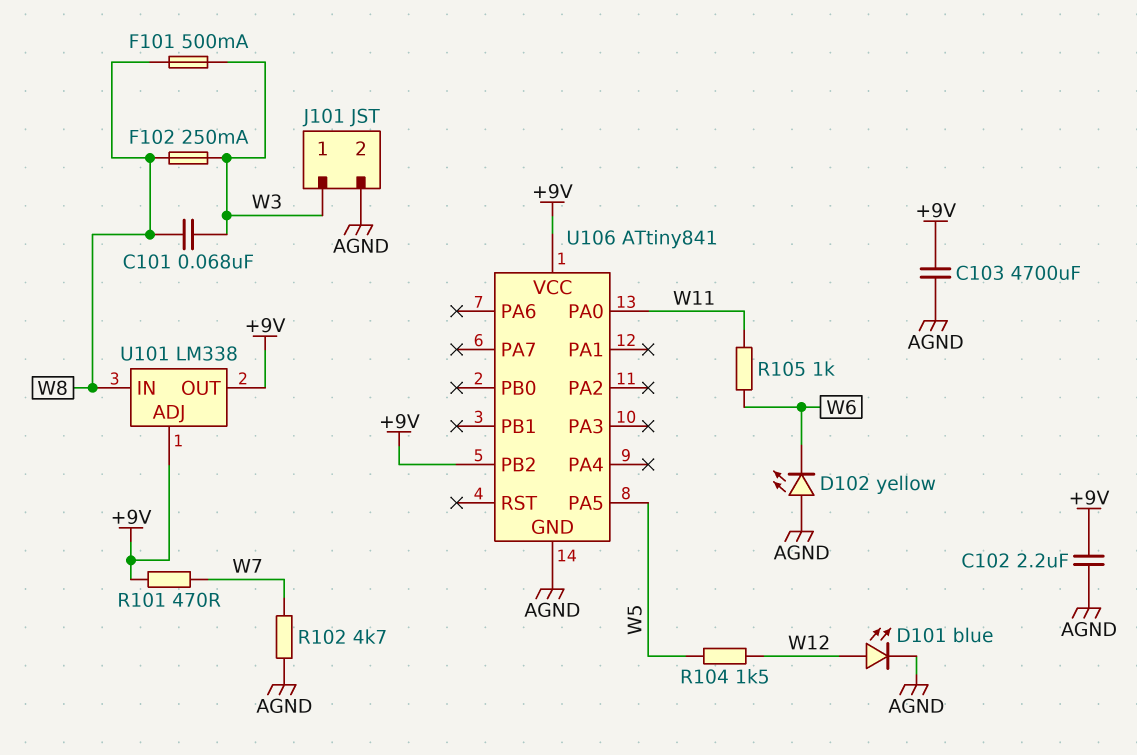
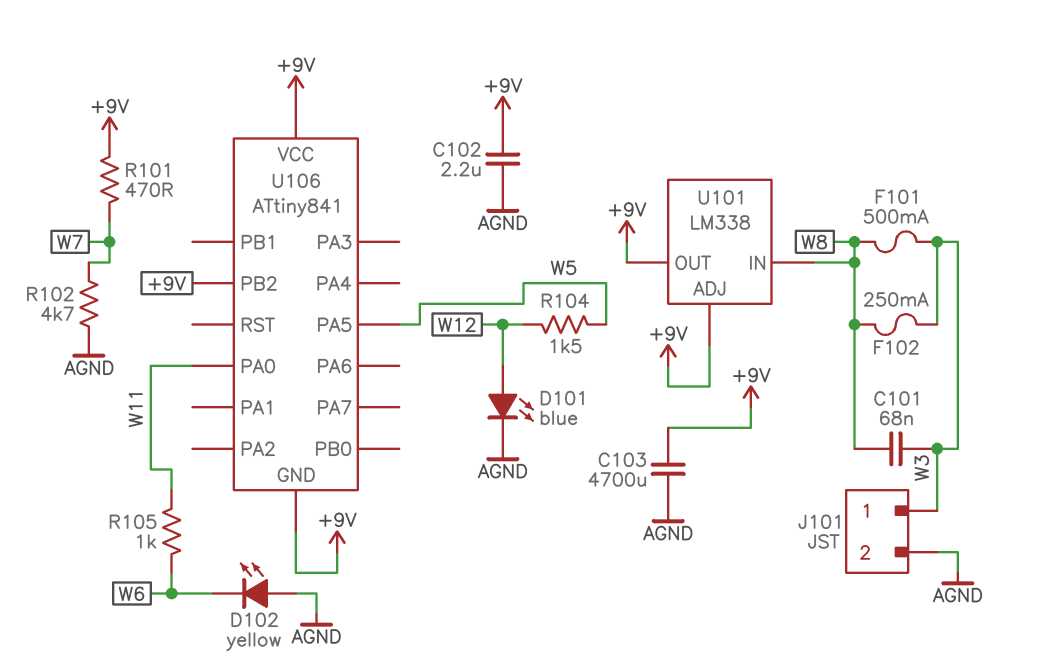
U106 pin GND: AGND -> +9V

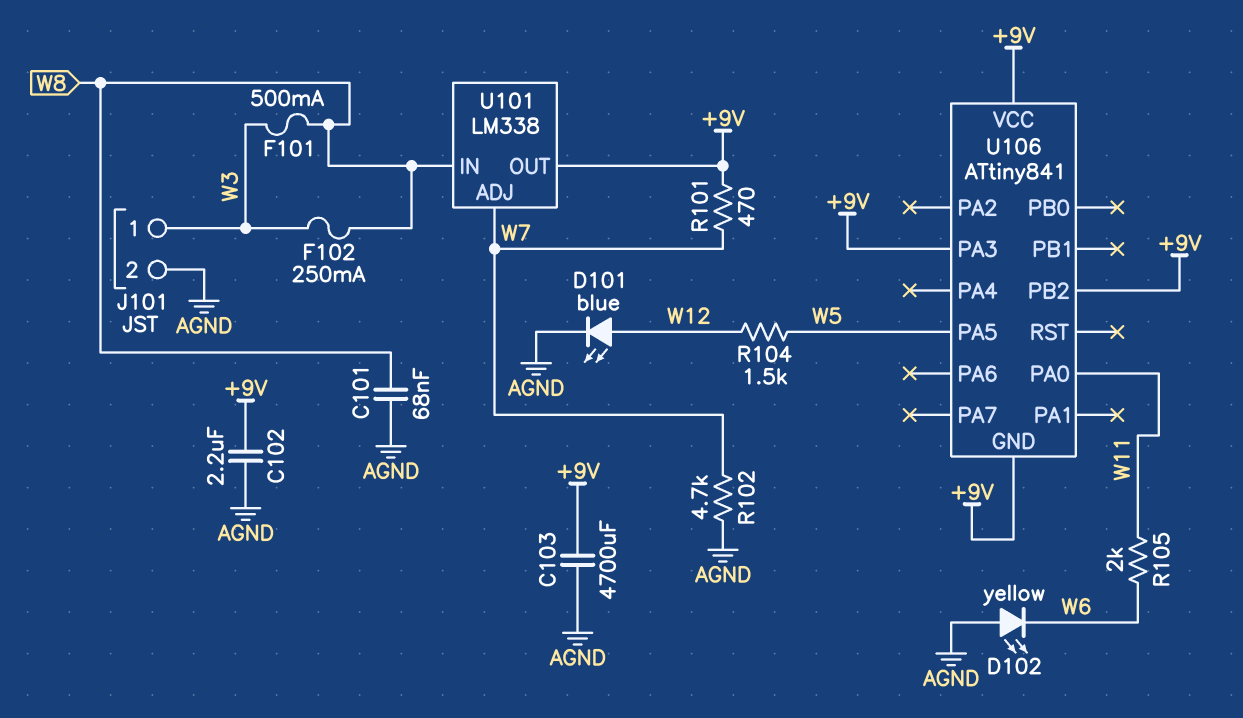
C101: 68nF (W3, W8) -> 68nF (AGND, W8)
R105: 1k (W6, W11) -> 2k (W6, W11)
U101 pin ADJ: +9V -> W7
U106 pin PA3: none -> +9V

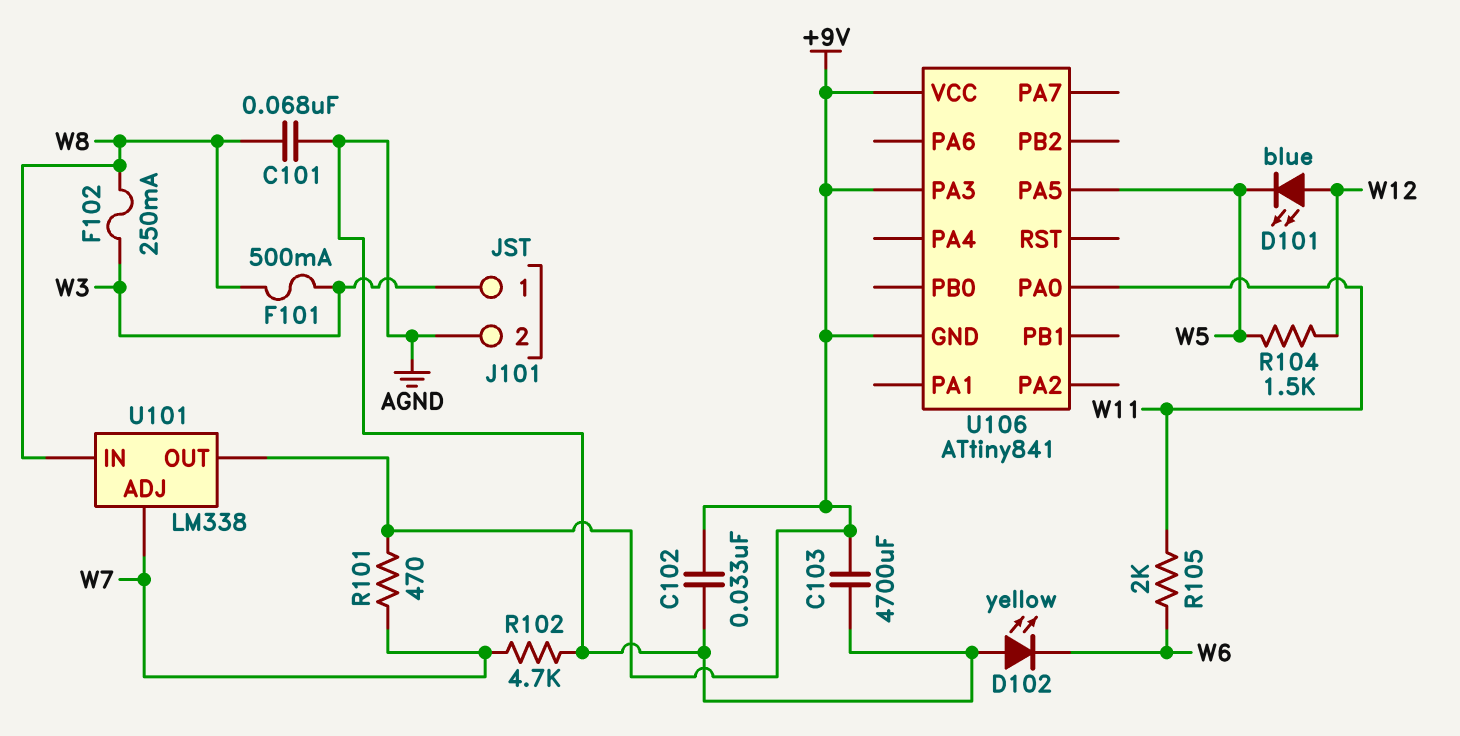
C102: 2.2uF (+9V, AGND) -> 33nF (+9V, AGND)
D101: LED blue (A W12, K AGND) -> LED blue (A W12, K W5)
U106 pin PB2: +9V -> none

